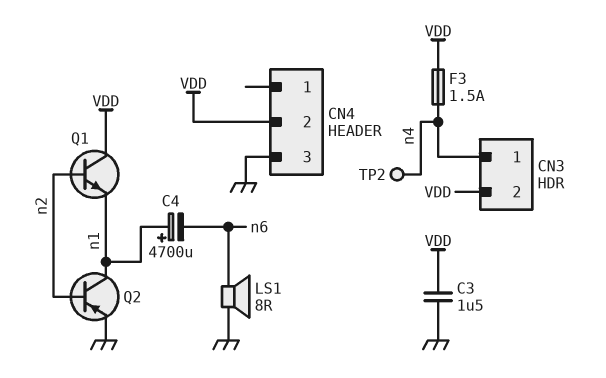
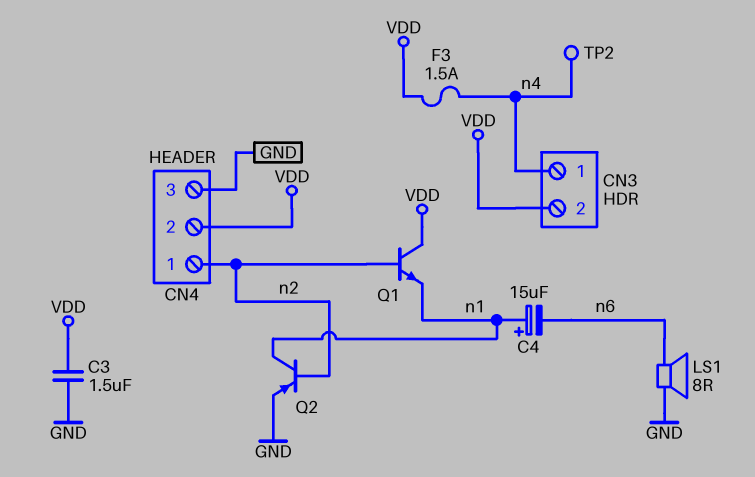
C4: 4700uF (plus n1, minus n6) -> 15uF (plus n1, minus n6)
CN4 pin 1: none -> n2

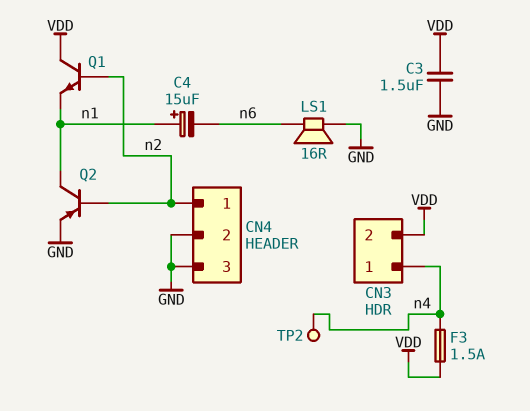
CN4 pin 2: VDD -> GND
LS1: speaker 8R (GND, n6) -> speaker 16R (GND, n6)

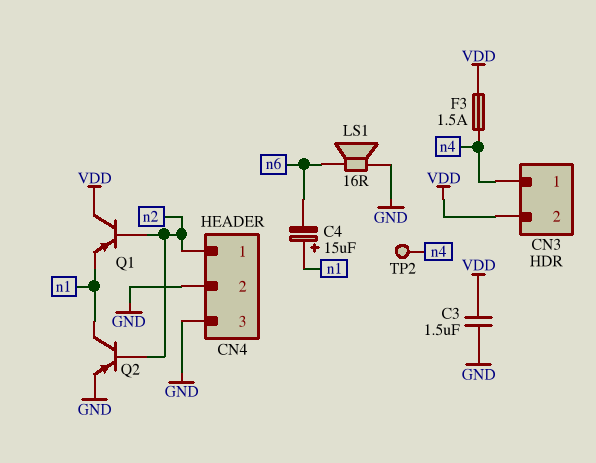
Q1: NPN (B n2, C VDD, E n1) -> PNP (B n2, C VDD, E n1)

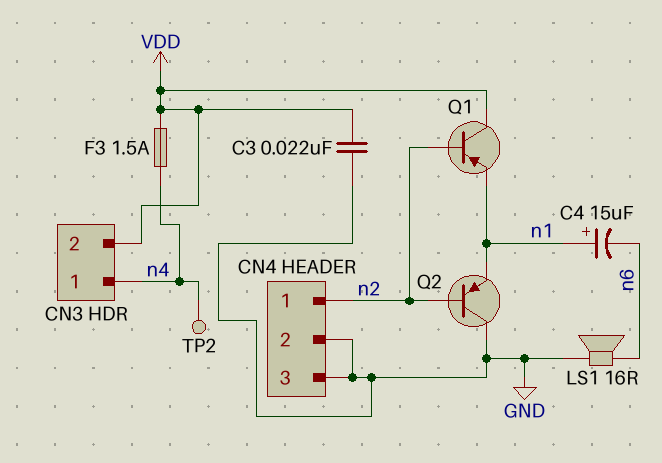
C3: 1.5uF (GND, VDD) -> 22nF (GND, VDD)
Q2: PNP (B n2, C n1, E GND) -> PNP (B n2, C GND, E n1)

